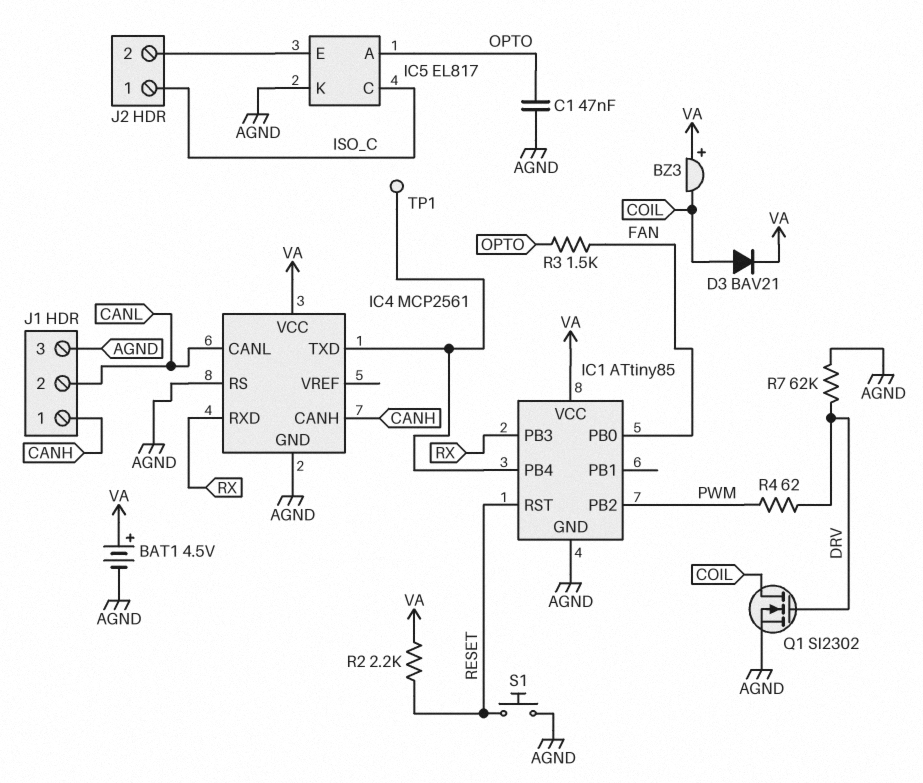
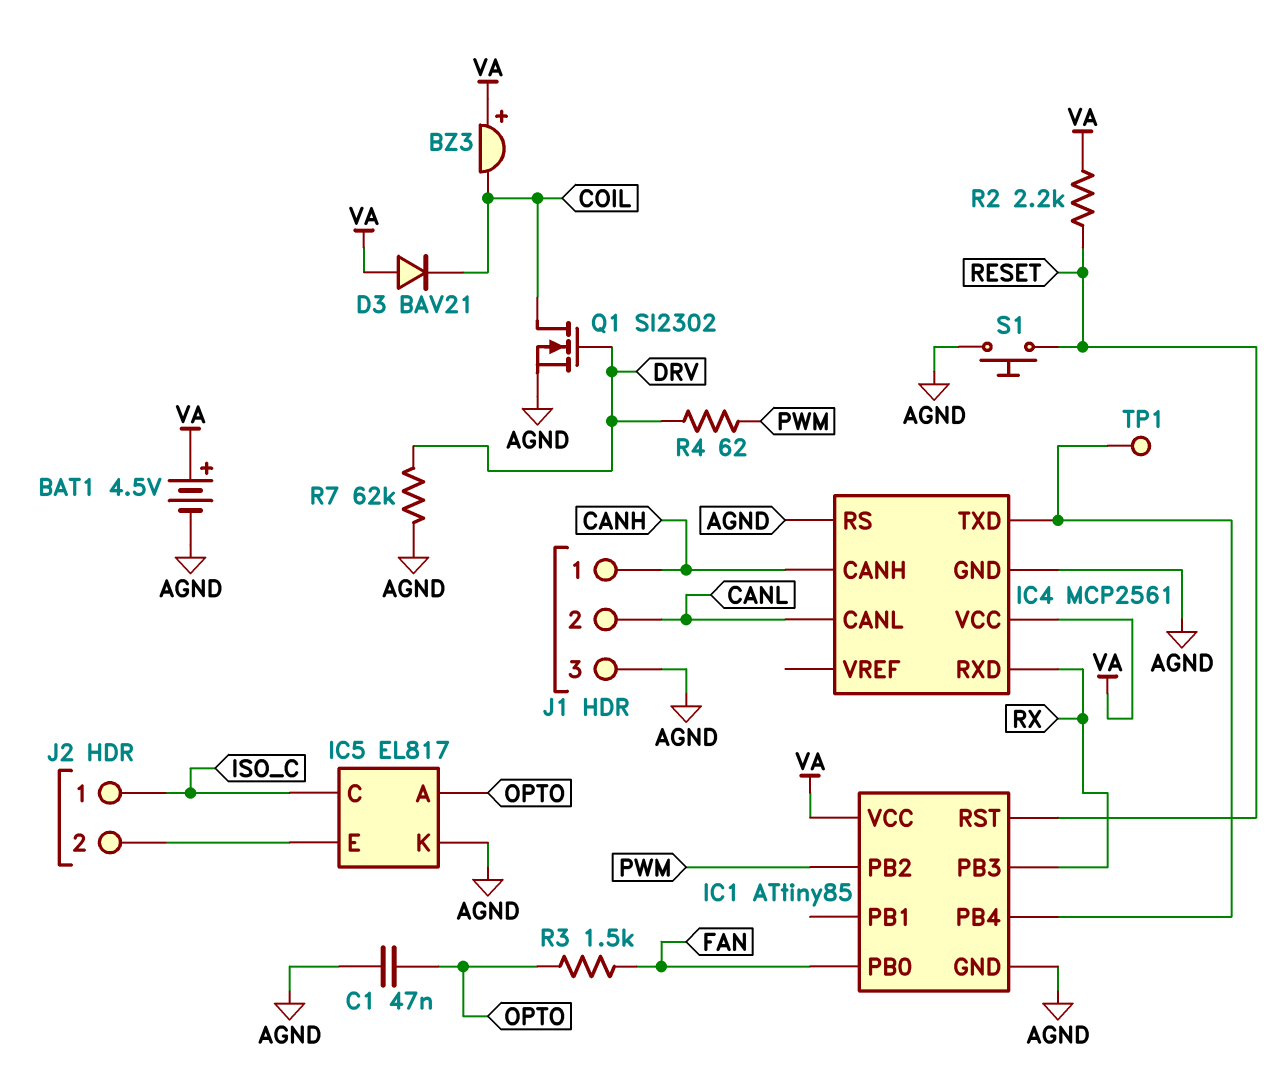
D3: diode BAV21 (A COIL, K VA) -> diode BAV21 (A VA, K COIL)

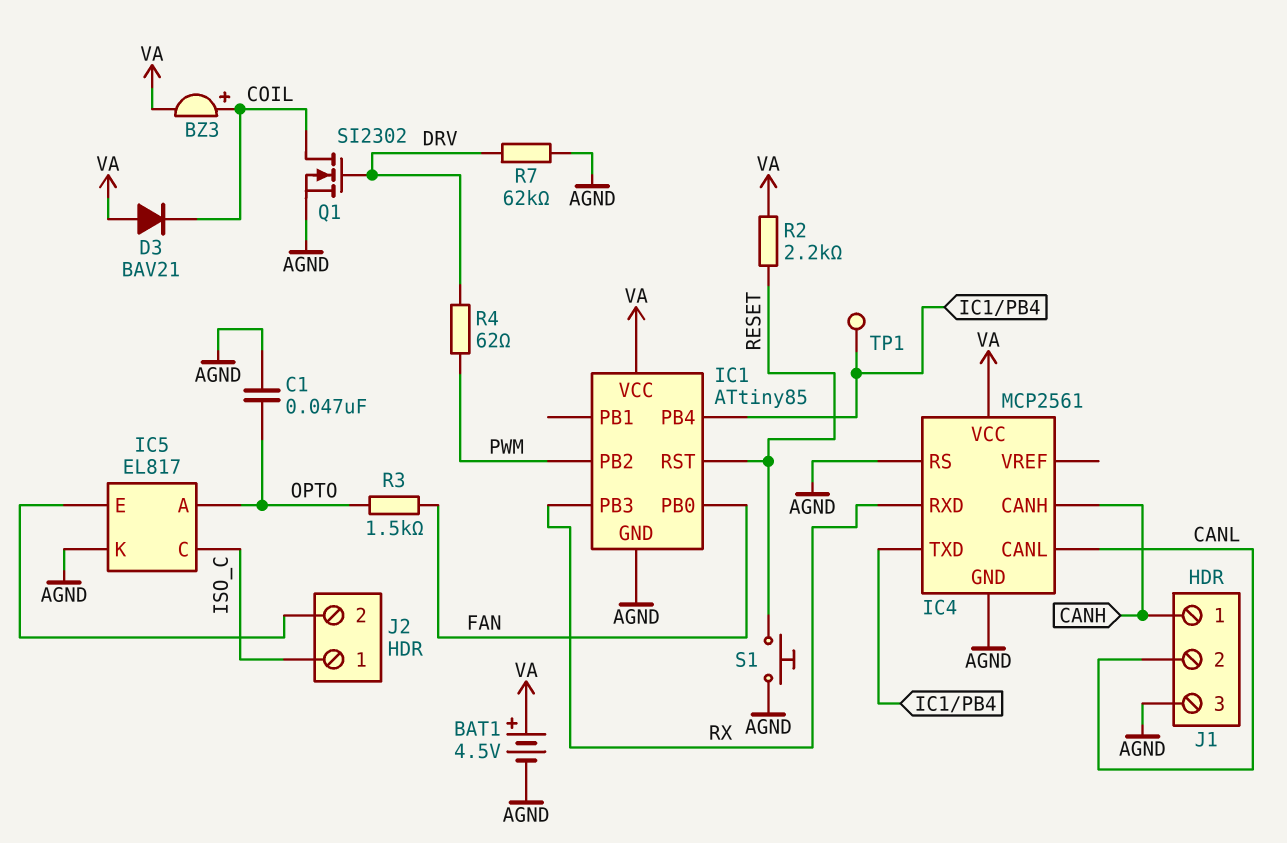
BZ3: buzzer (plus VA, minus COIL) -> buzzer (plus COIL, minus VA)

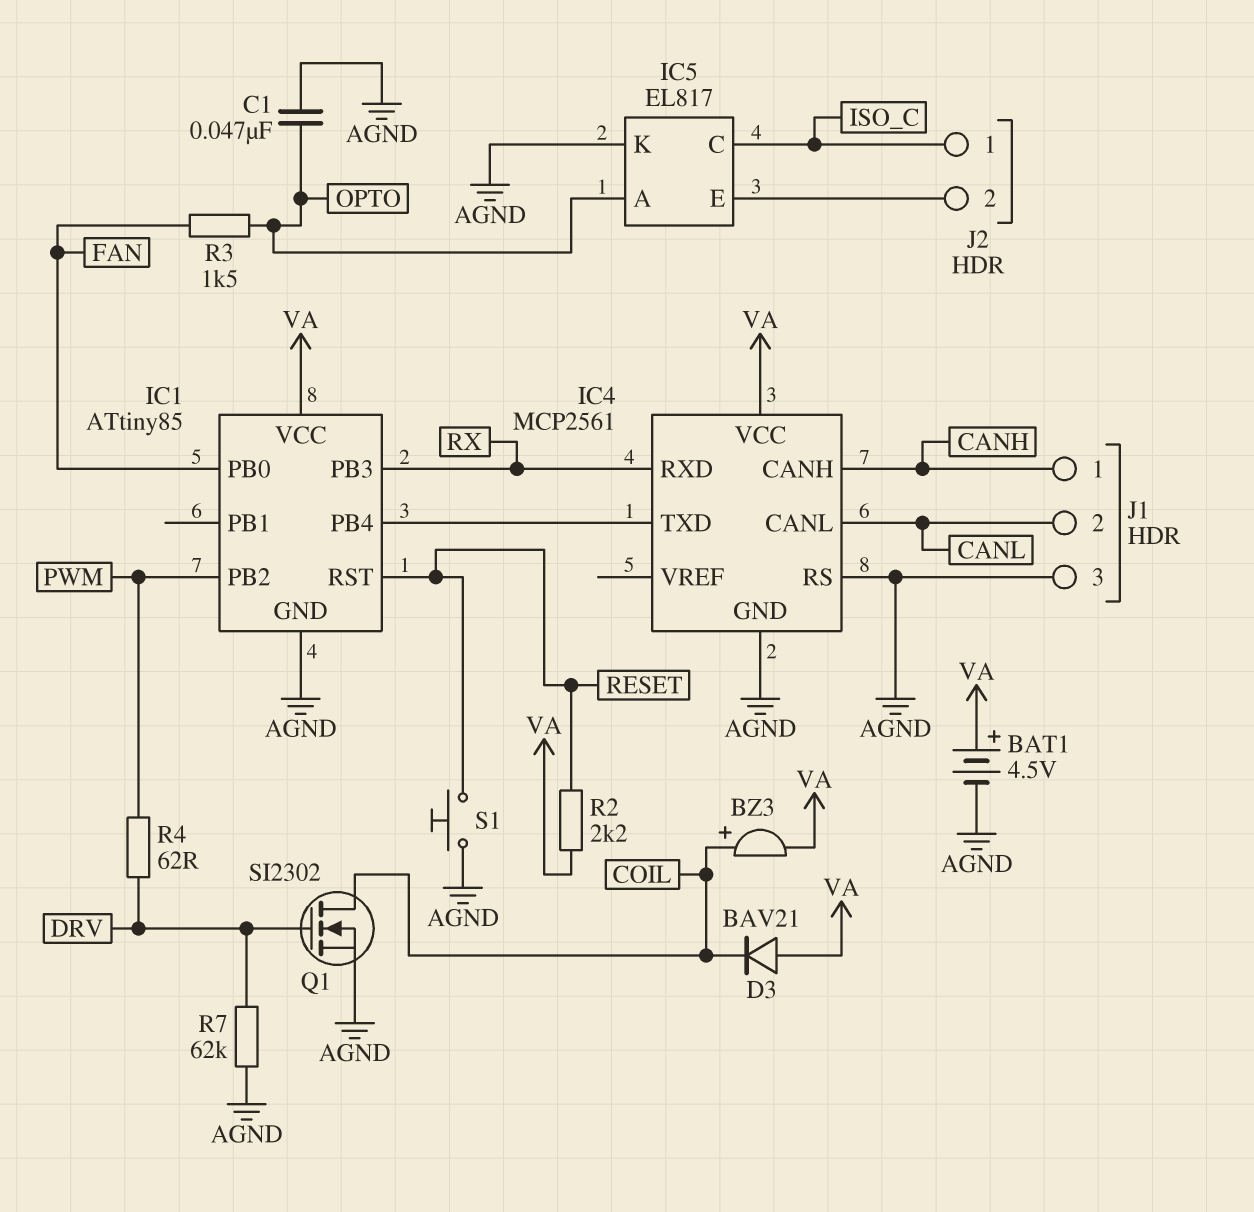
TP1: test point (IC1/PB4) -> none

